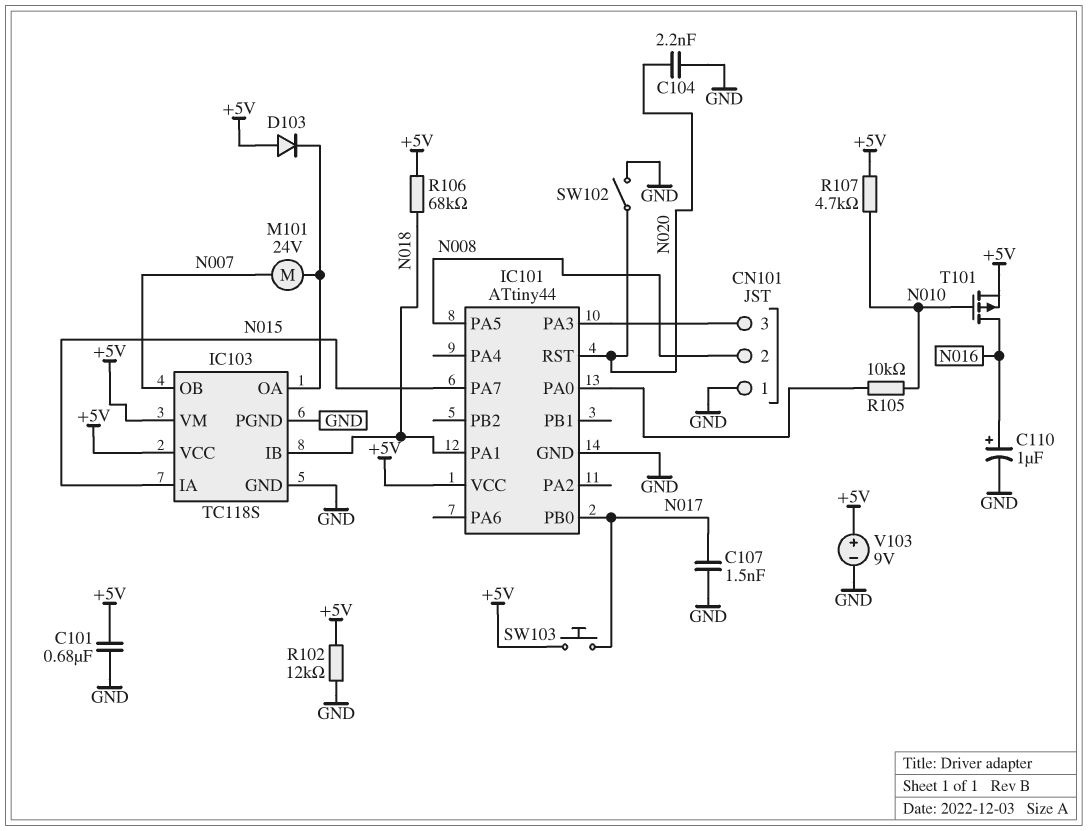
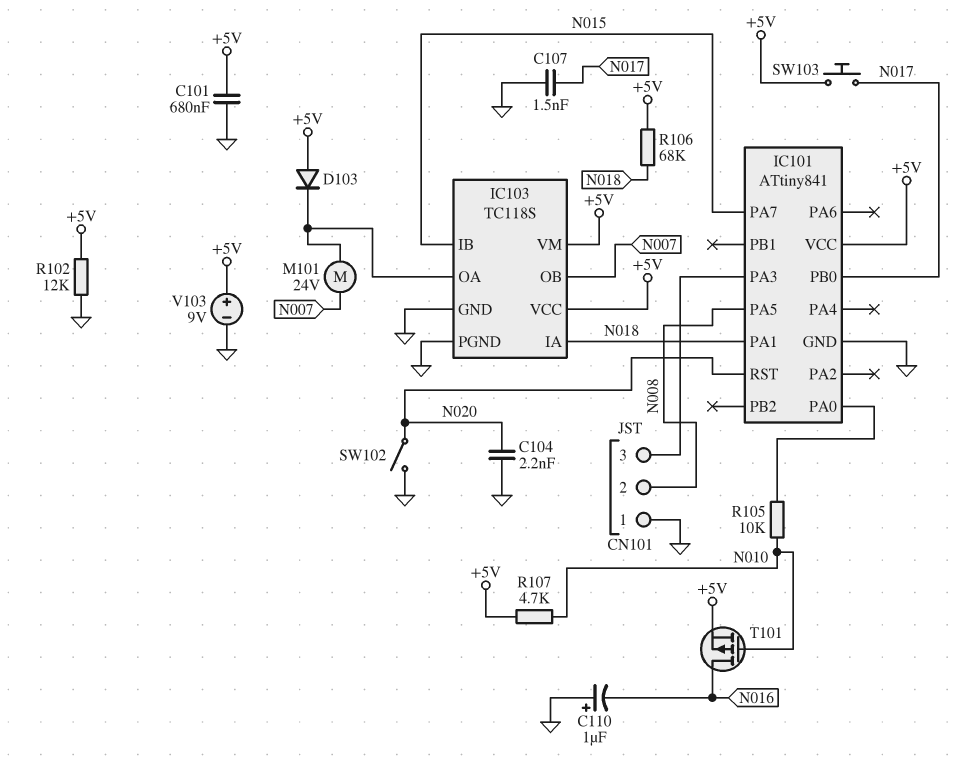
C110: 1uF (plus N016, minus GND) -> 1uF (plus GND, minus N016)
IC101: ATtiny44 -> ATtiny841
IC103 pin IA: N015 -> N018
IC103 pin IB: N018 -> N015

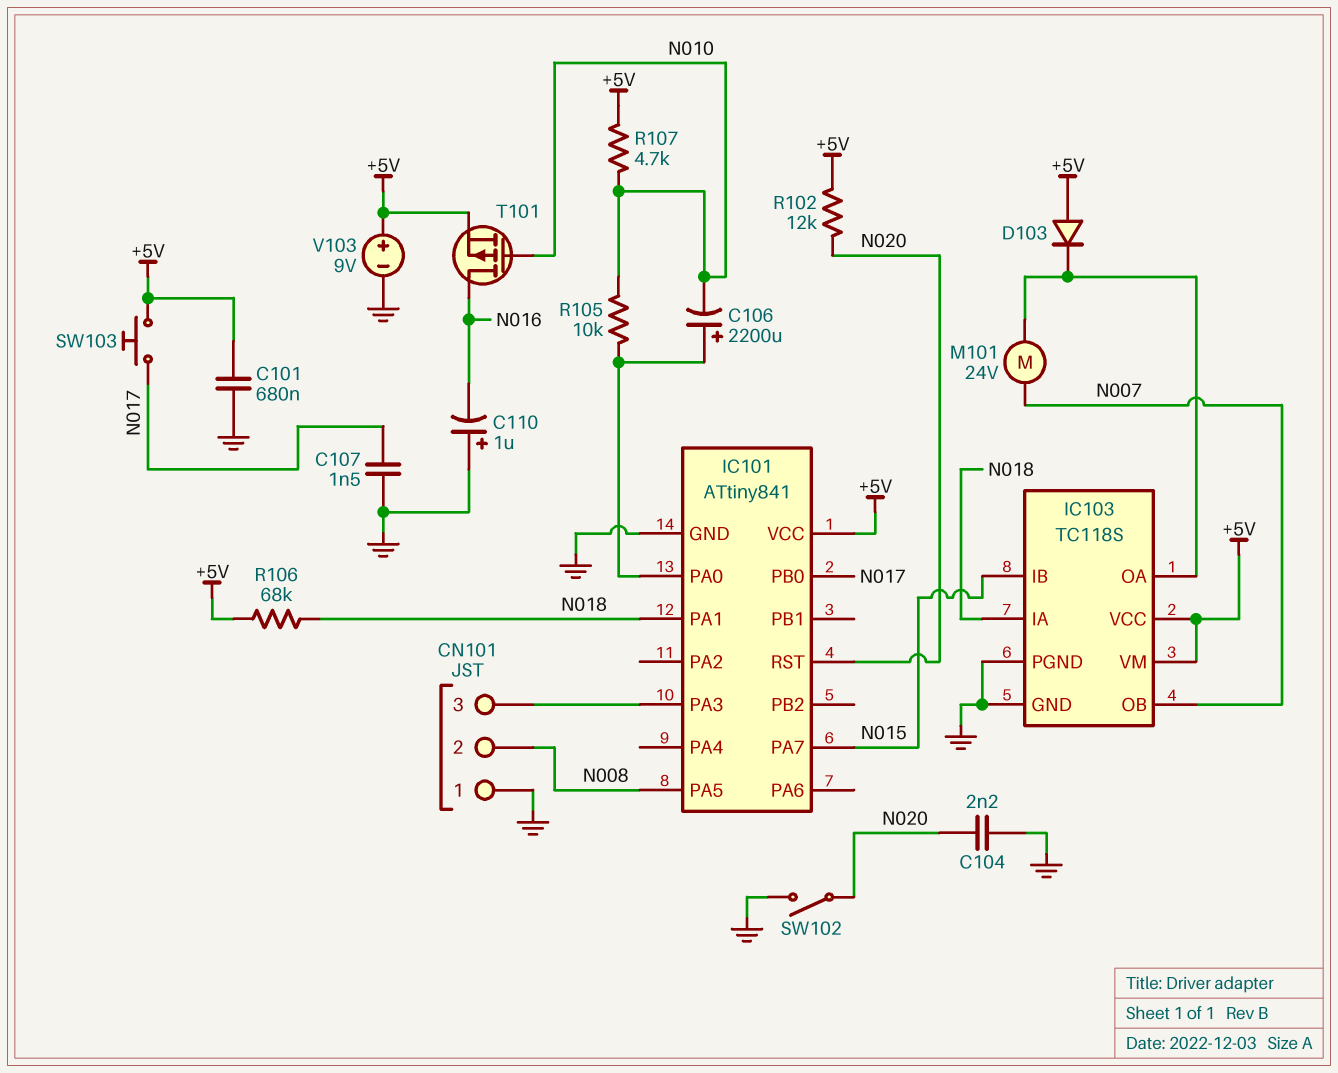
C106: none -> 2200uF (plus IC101/PA0, minus N010)
R102: 12k (+5V, GND) -> 12k (+5V, N020)

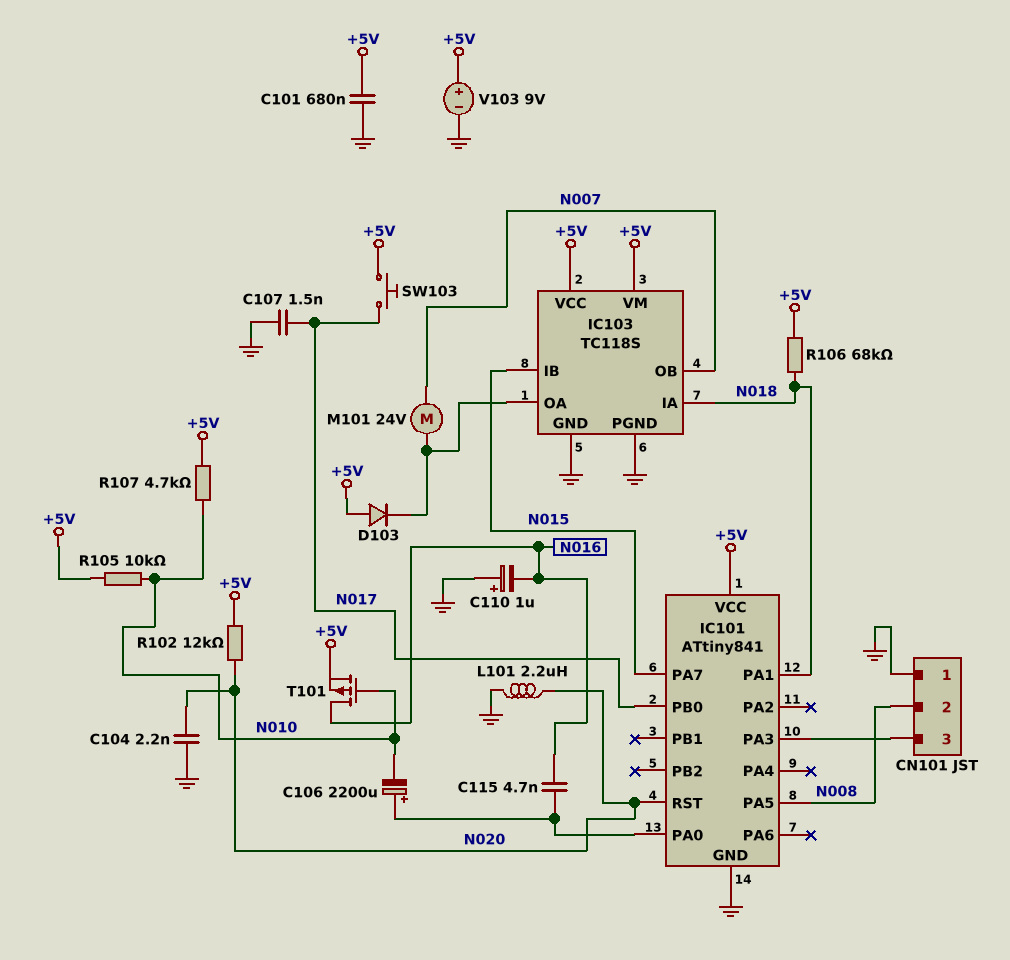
C115: none -> 4.7nF (IC101/PA0, N016)
L101: none -> 2.2uH (GND, N020)
R105: 10k (IC101/PA0, N010) -> 10k (+5V, N010)
SW102: switch (GND, N020) -> none

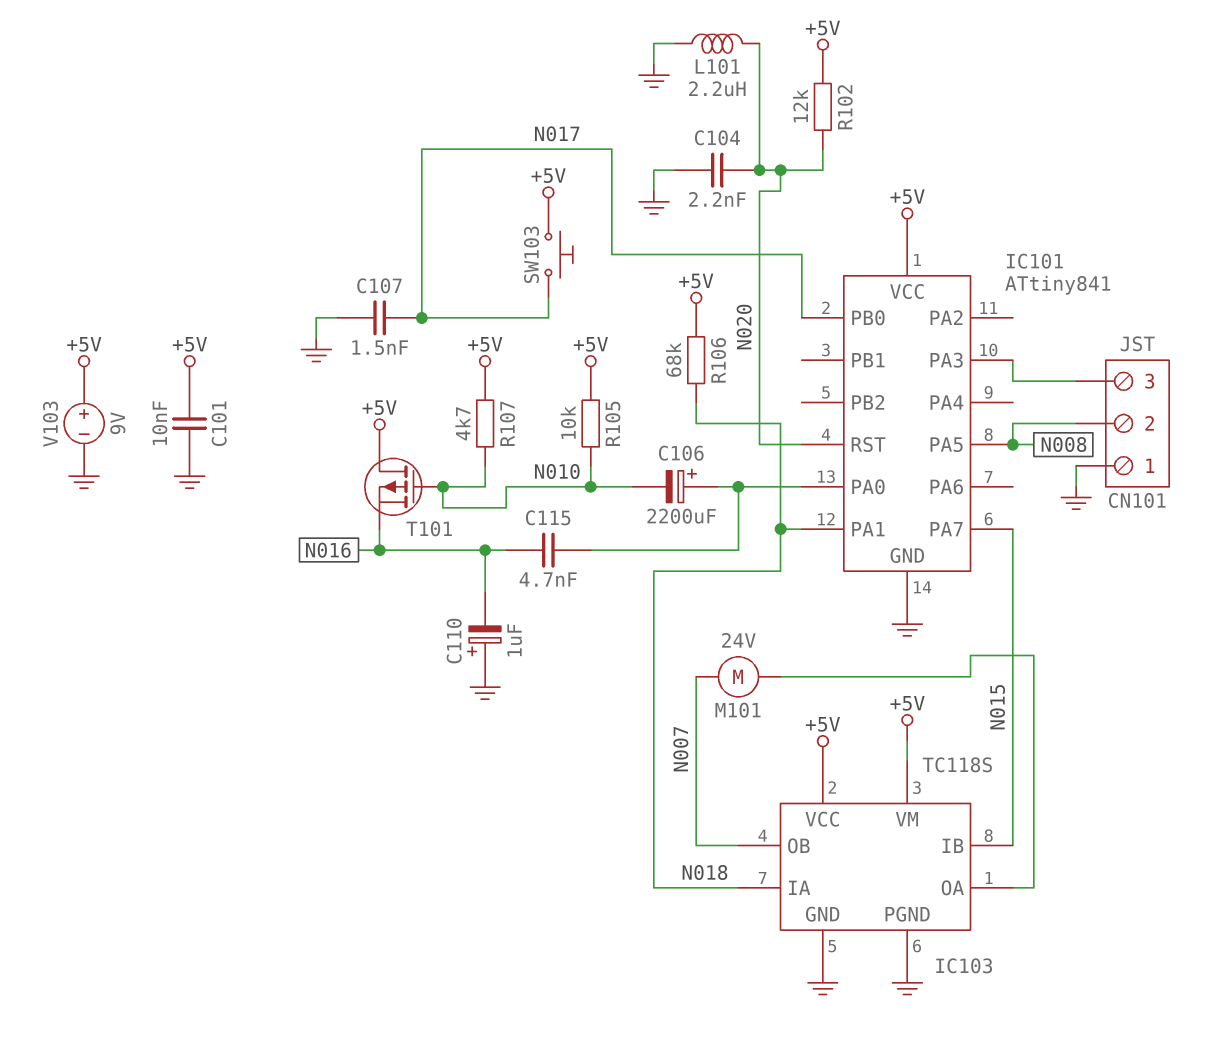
C101: 680nF (+5V, GND) -> 10nF (+5V, GND)
D103: diode (A +5V, K IC103/OA) -> none
T101: PMOS (G N010, D N016, S +5V) -> PMOS (G N010, D +5V, S N016)

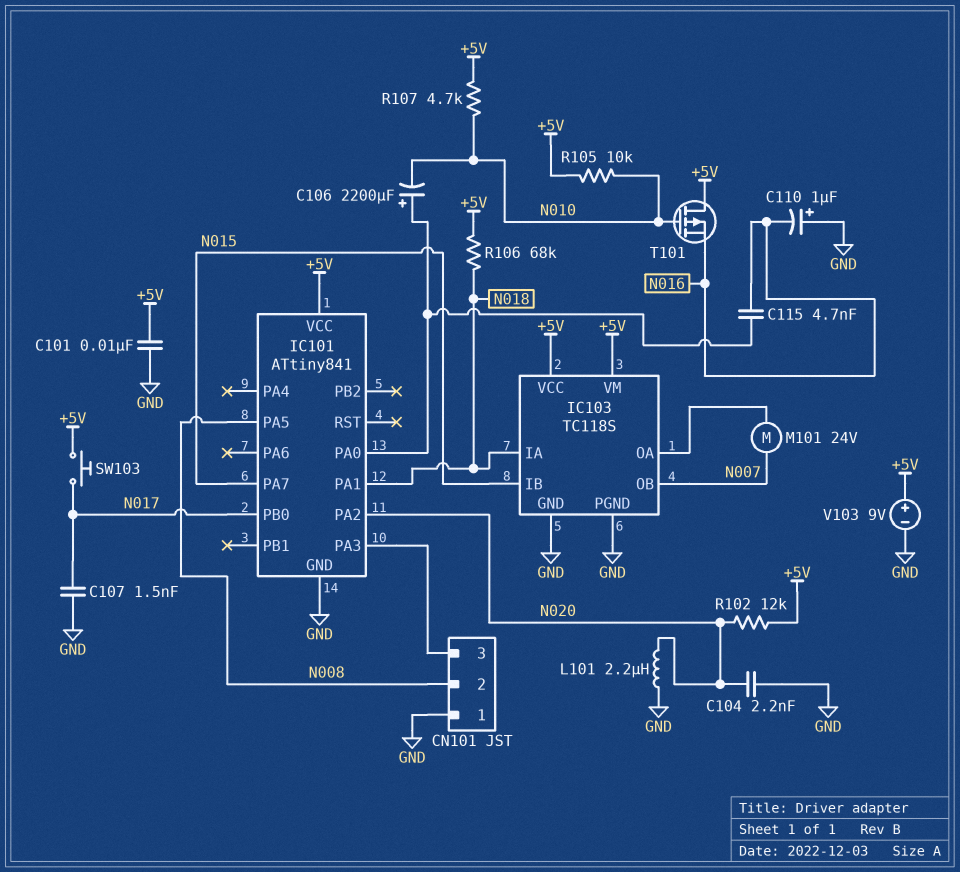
IC101 pin PA2: none -> N020
IC101 pin RST: N020 -> none

